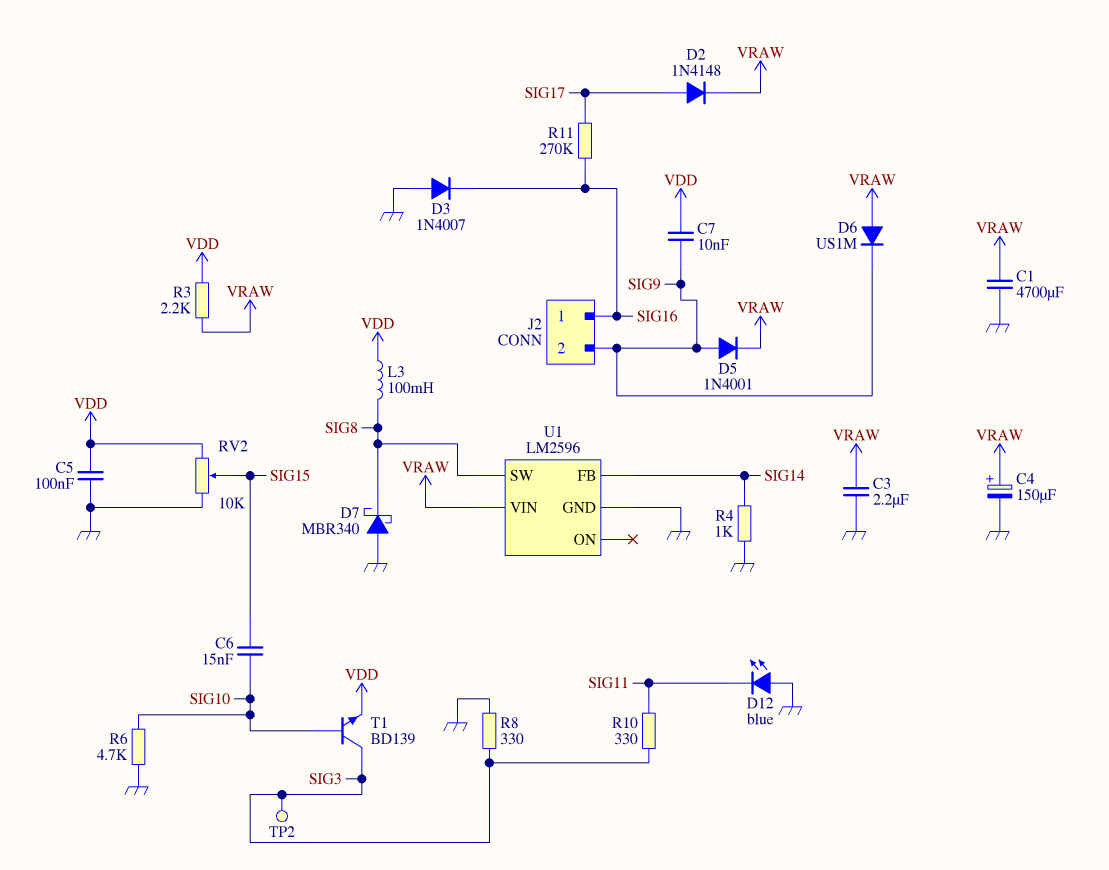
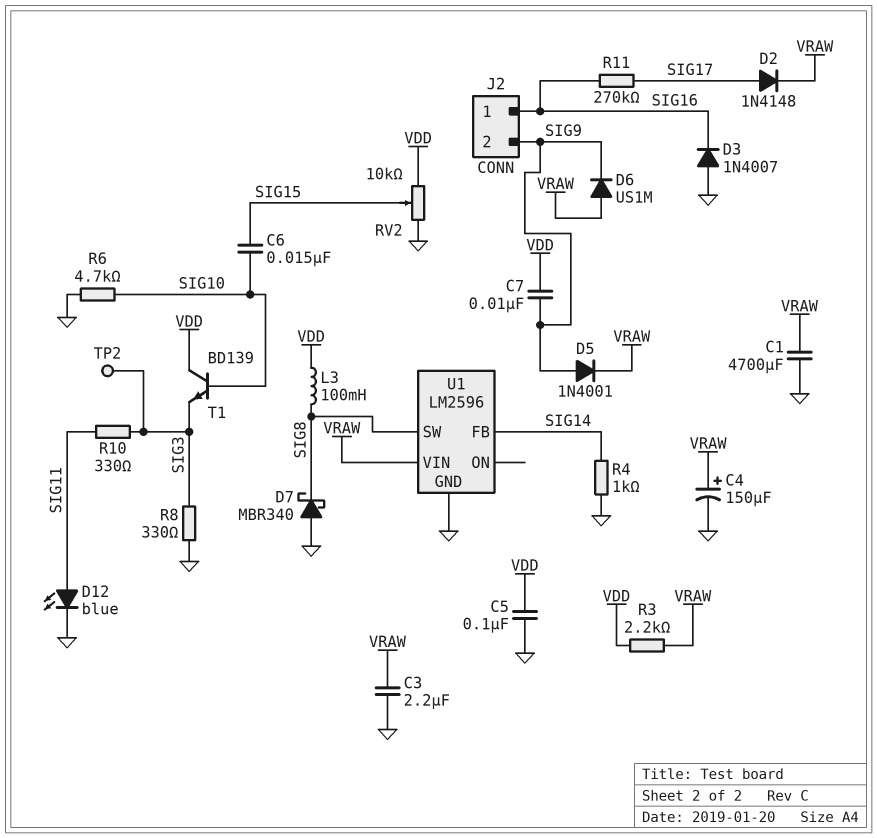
D12: LED blue (A GND, K SIG11) -> LED blue (A SIG11, K GND)
T1: NPN BD139 (B SIG10, C SIG3, E VDD) -> NPN BD139 (B SIG10, C VDD, E SIG3)

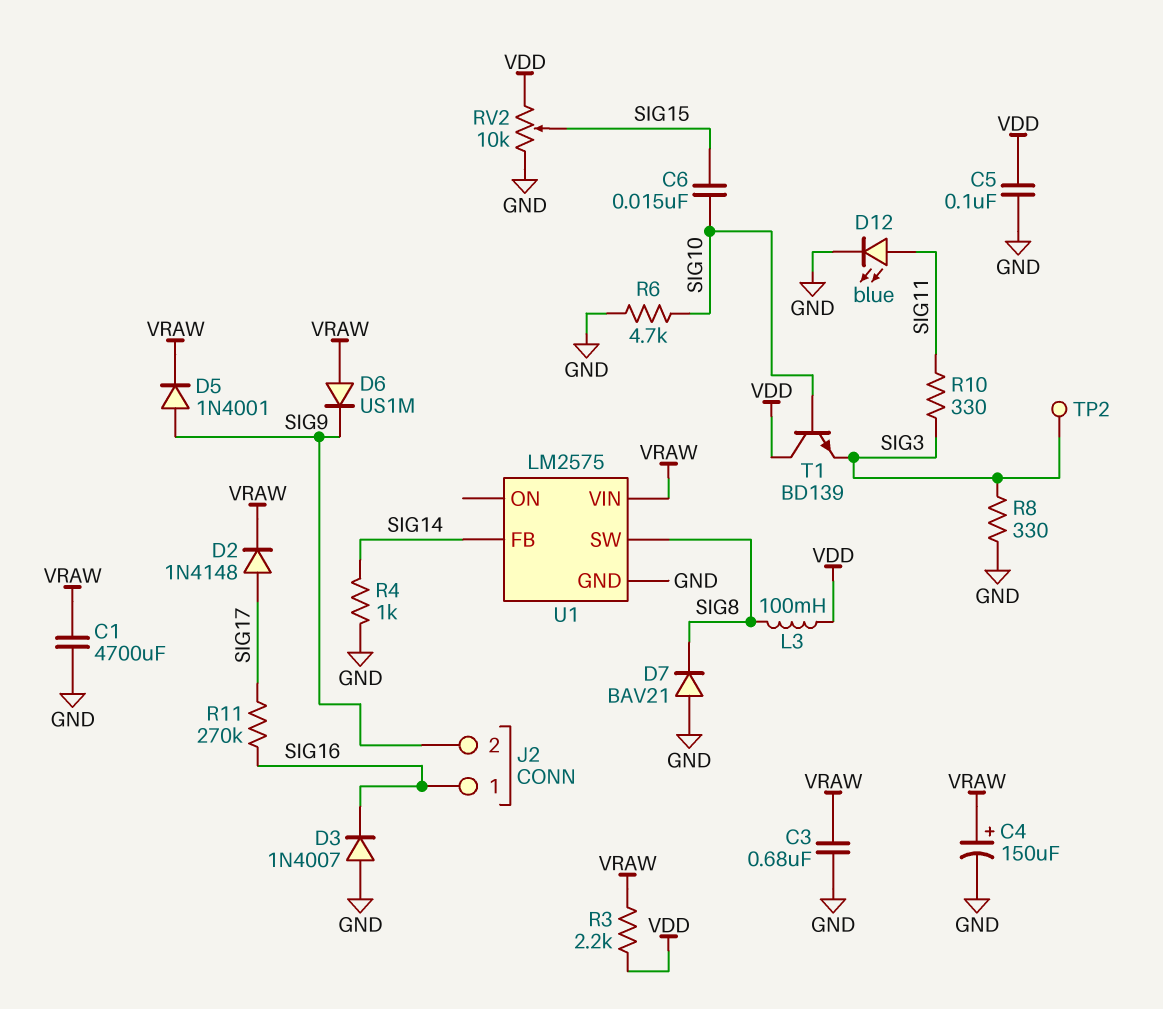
C3: 2.2uF (GND, VRAW) -> 680nF (GND, VRAW)
C7: 10nF (SIG9, VDD) -> none
D7: schottky MBR340 (A GND, K SIG8) -> diode BAV21 (A GND, K SIG8)
U1: LM2596 -> LM2575

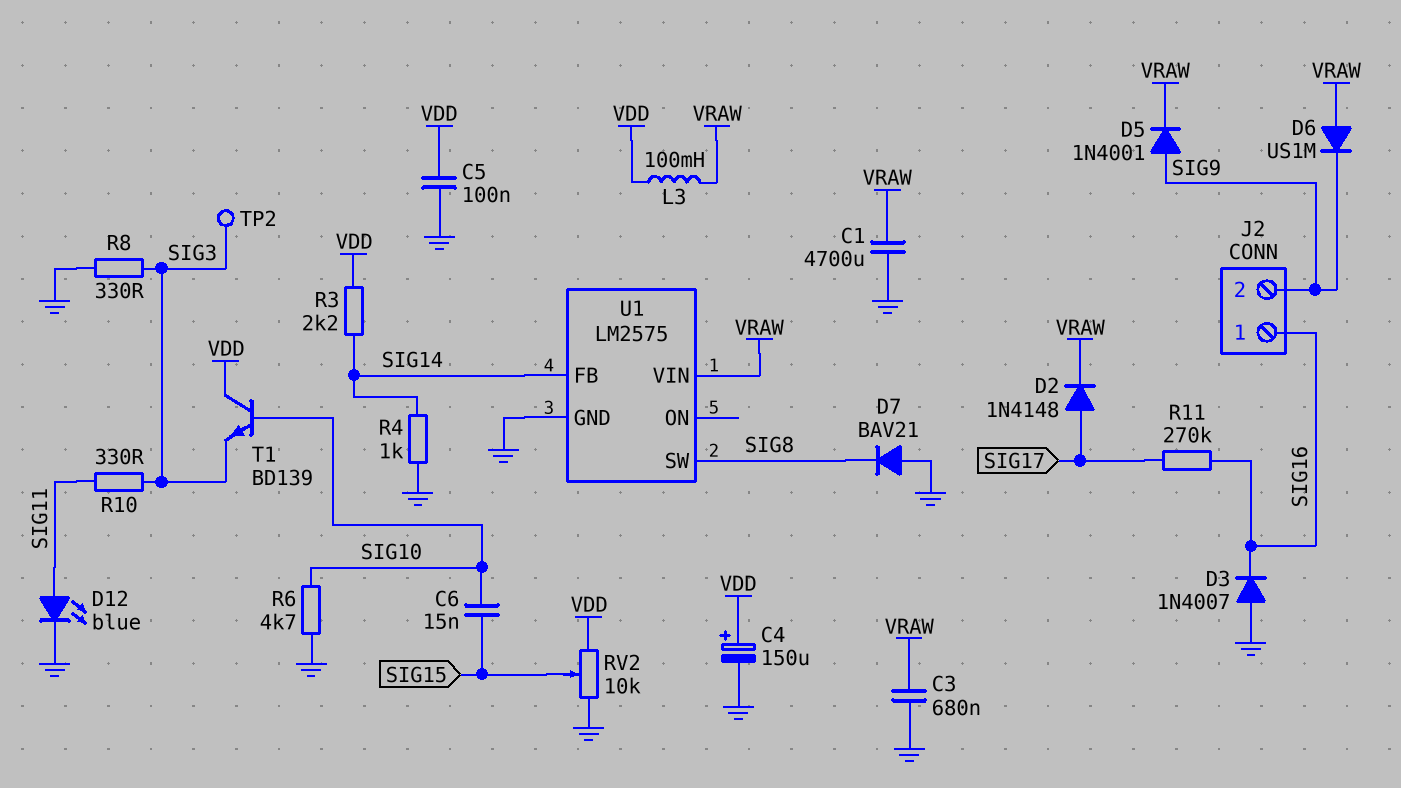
C4: 150uF (plus VRAW, minus GND) -> 150uF (plus VDD, minus GND)
L3: 100mH (SIG8, VDD) -> 100mH (VDD, VRAW)
R3: 2.2k (VDD, VRAW) -> 2.2k (SIG14, VDD)

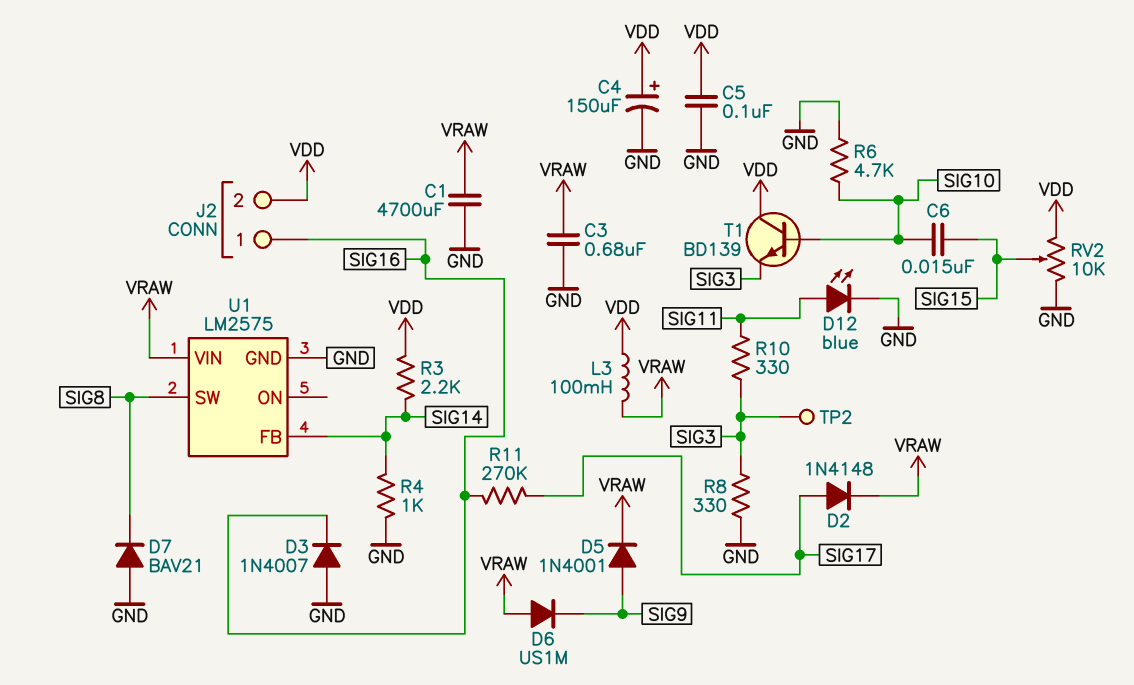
J2 pin 2: SIG9 -> VDD

